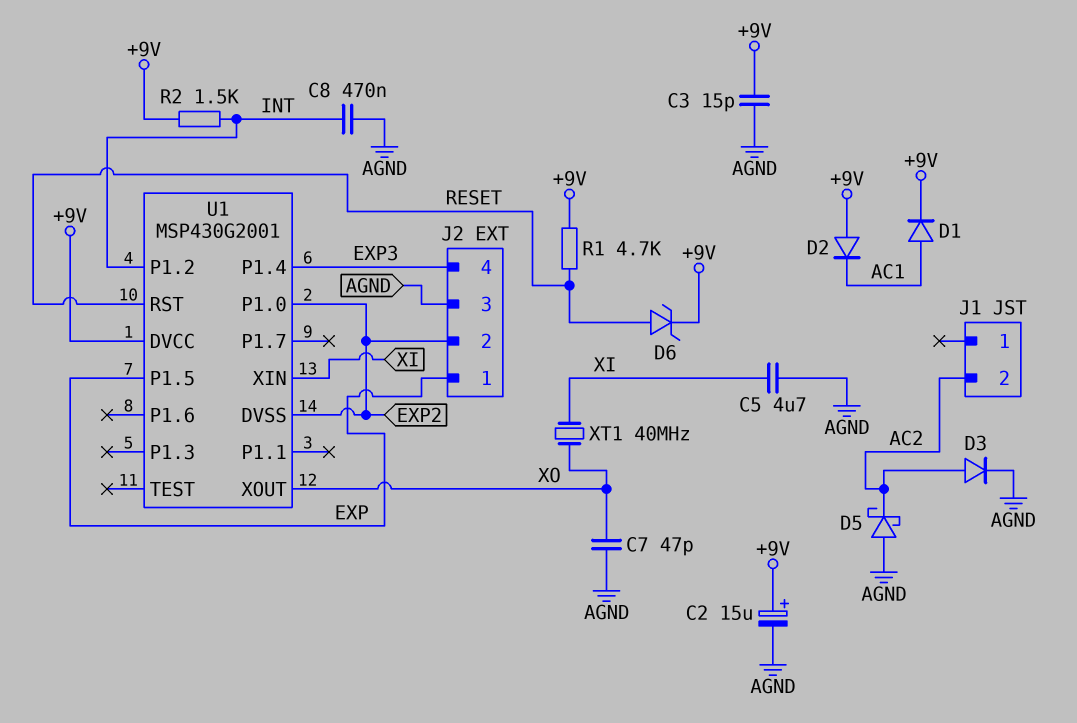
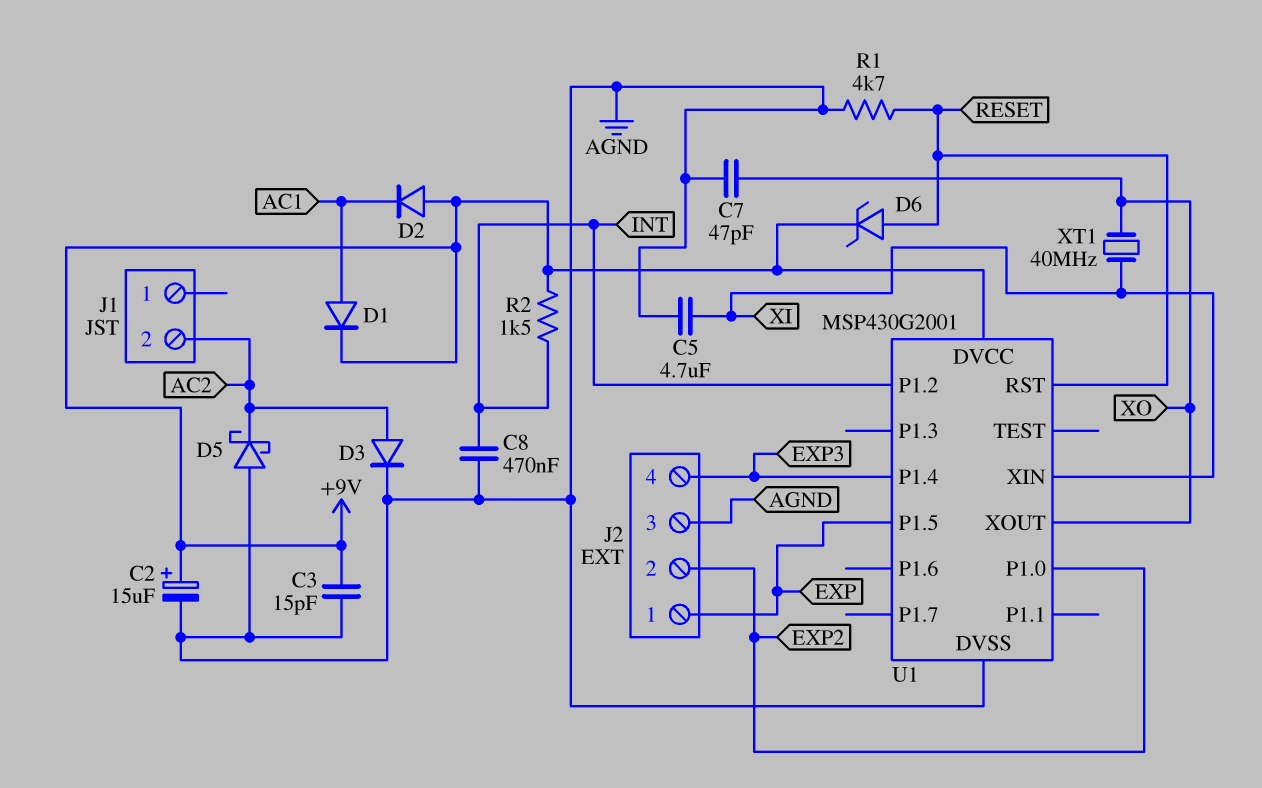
R1: 4.7k (+9V, RESET) -> 4.7k (AGND, RESET)
U1 pin DVSS: EXP2 -> AGND

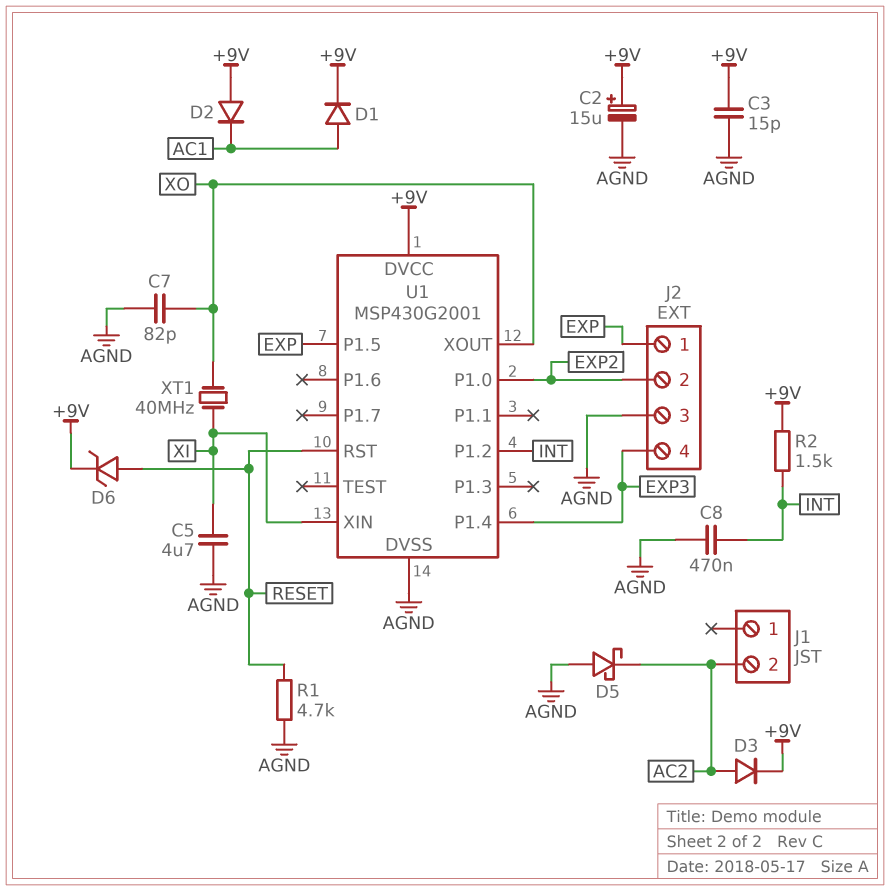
C7: 47pF (AGND, XO) -> 82pF (AGND, XO)
D3: diode (A AC2, K AGND) -> diode (A AC2, K +9V)

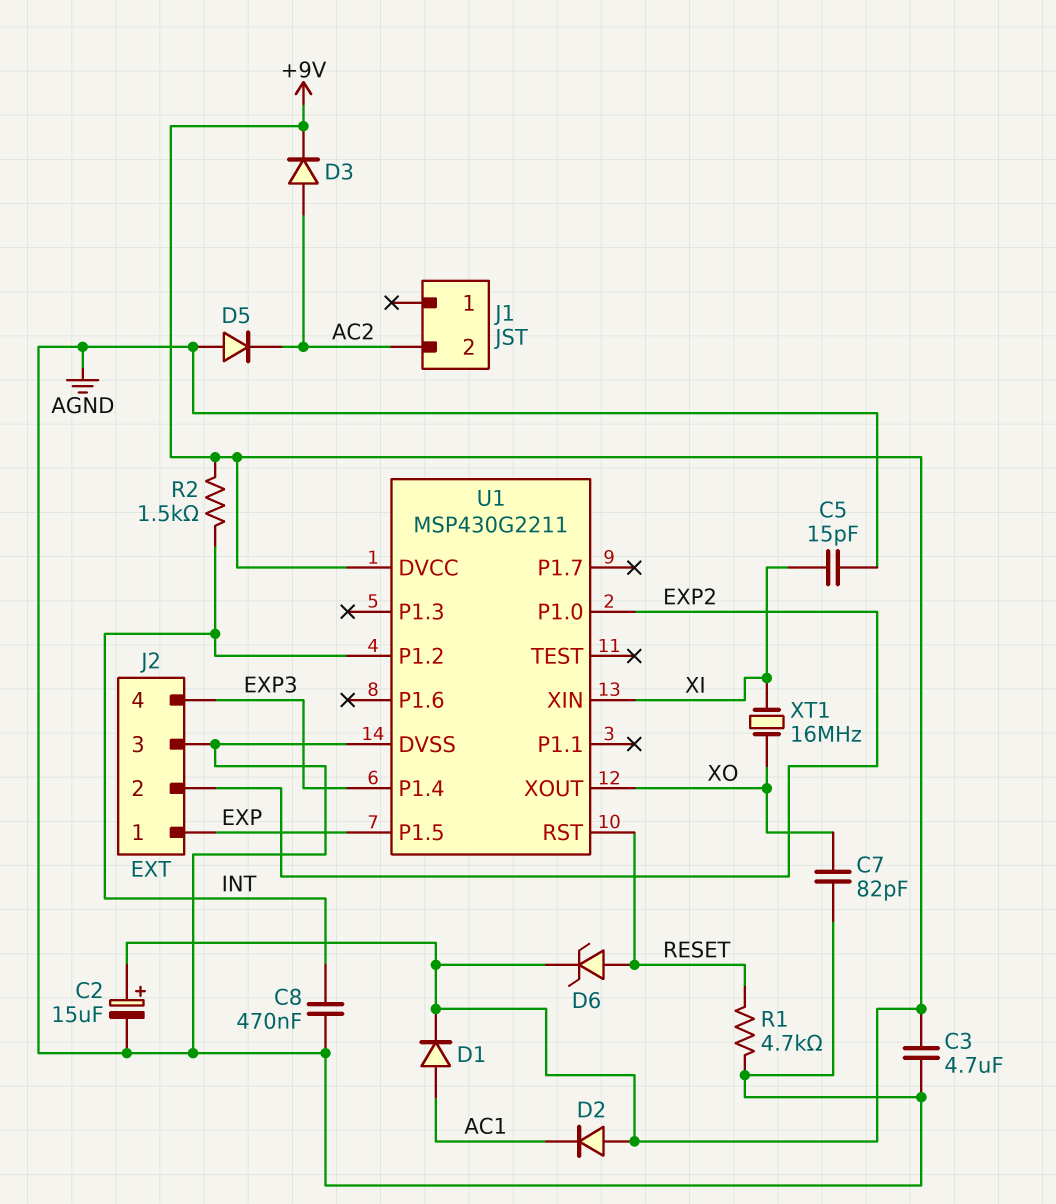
C3: 15pF (+9V, AGND) -> 4.7uF (+9V, AGND)
C5: 4.7uF (AGND, XI) -> 15pF (AGND, XI)
D5: schottky (A AGND, K AC2) -> diode (A AGND, K AC2)
U1: MSP430G2001 -> MSP430G2211
XT1: 40MHz (XI, XO) -> 16MHz (XI, XO)

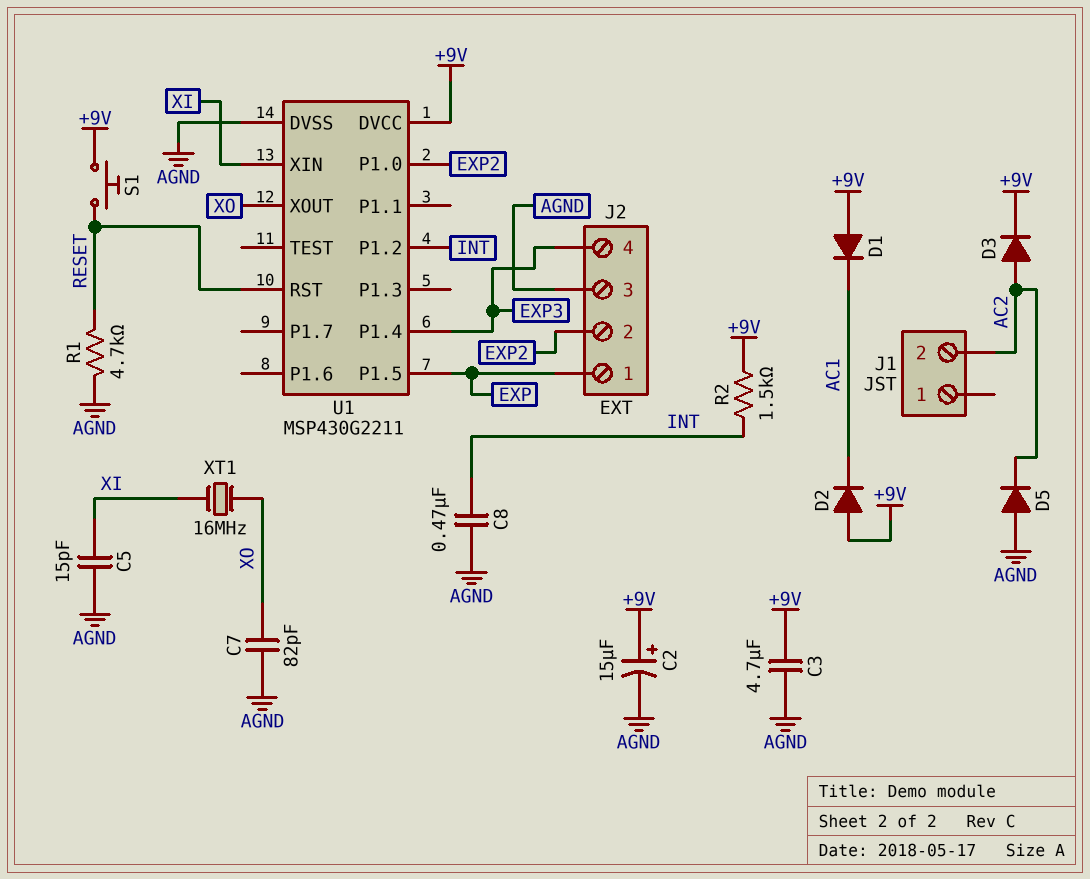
D1: diode (A AC1, K +9V) -> diode (A +9V, K AC1)
D6: zener (A RESET, K +9V) -> none
S1: none -> button (+9V, RESET)

